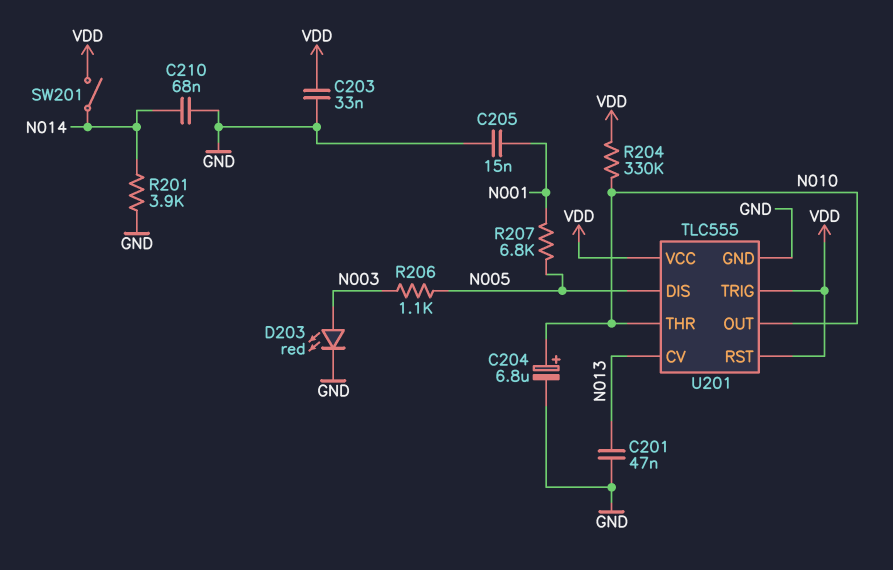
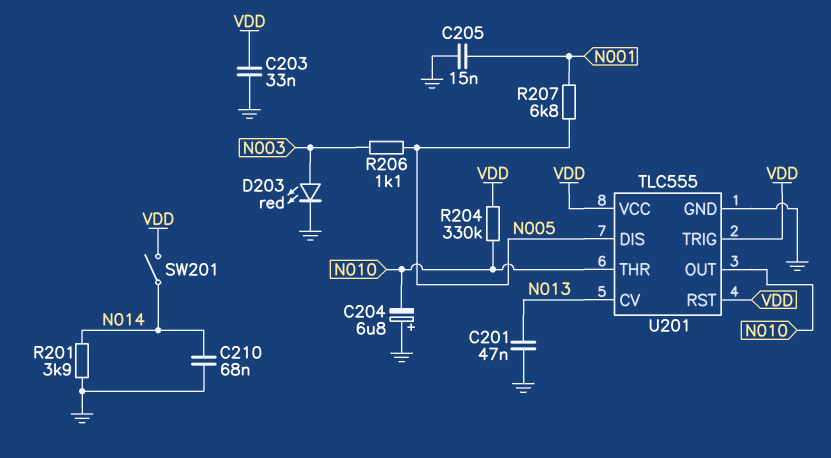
C204: 6.8uF (plus N010, minus GND) -> 6.8uF (plus GND, minus N010)

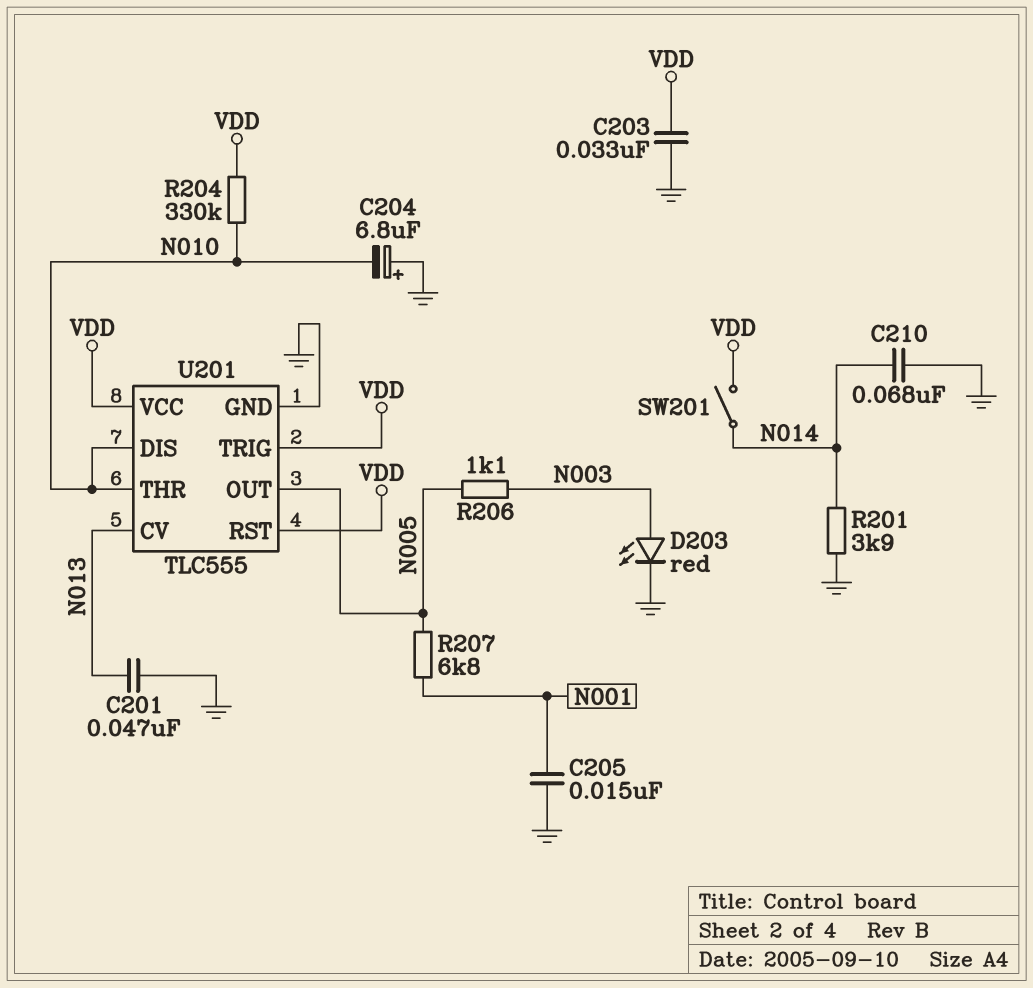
U201 pin DIS: N005 -> N010
U201 pin OUT: N010 -> N005

